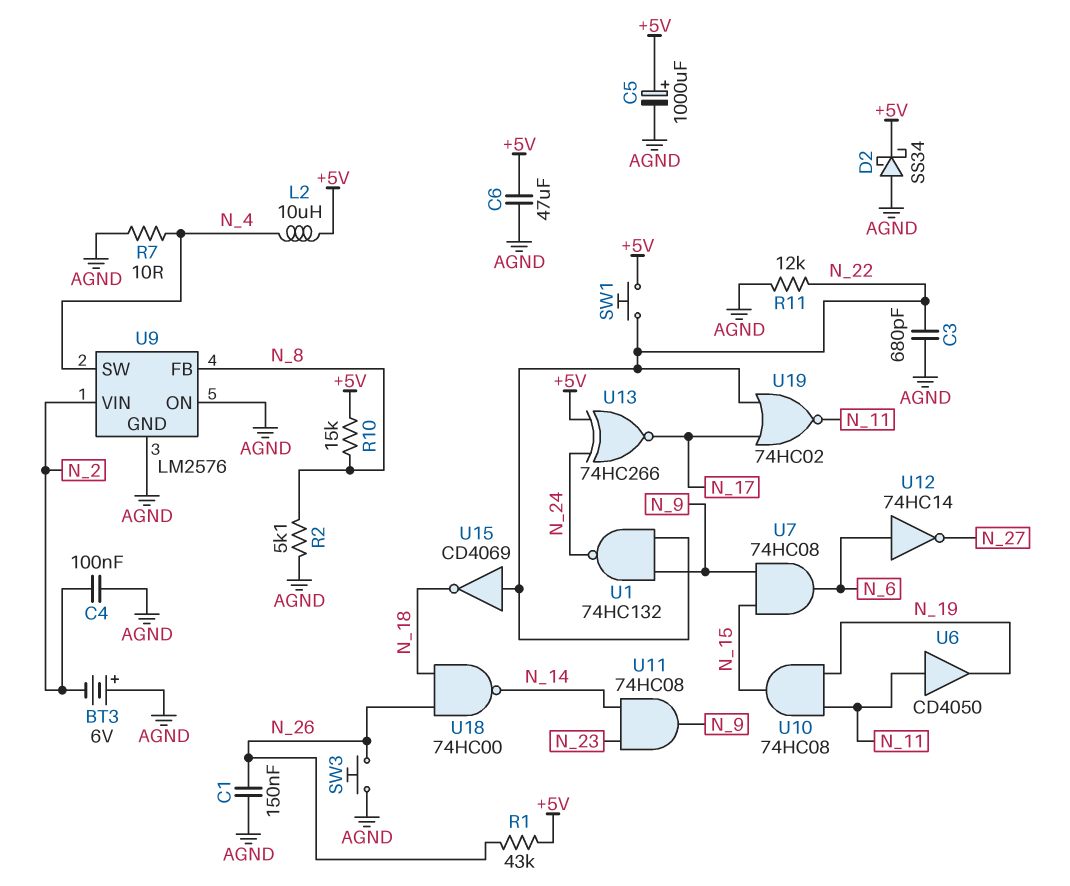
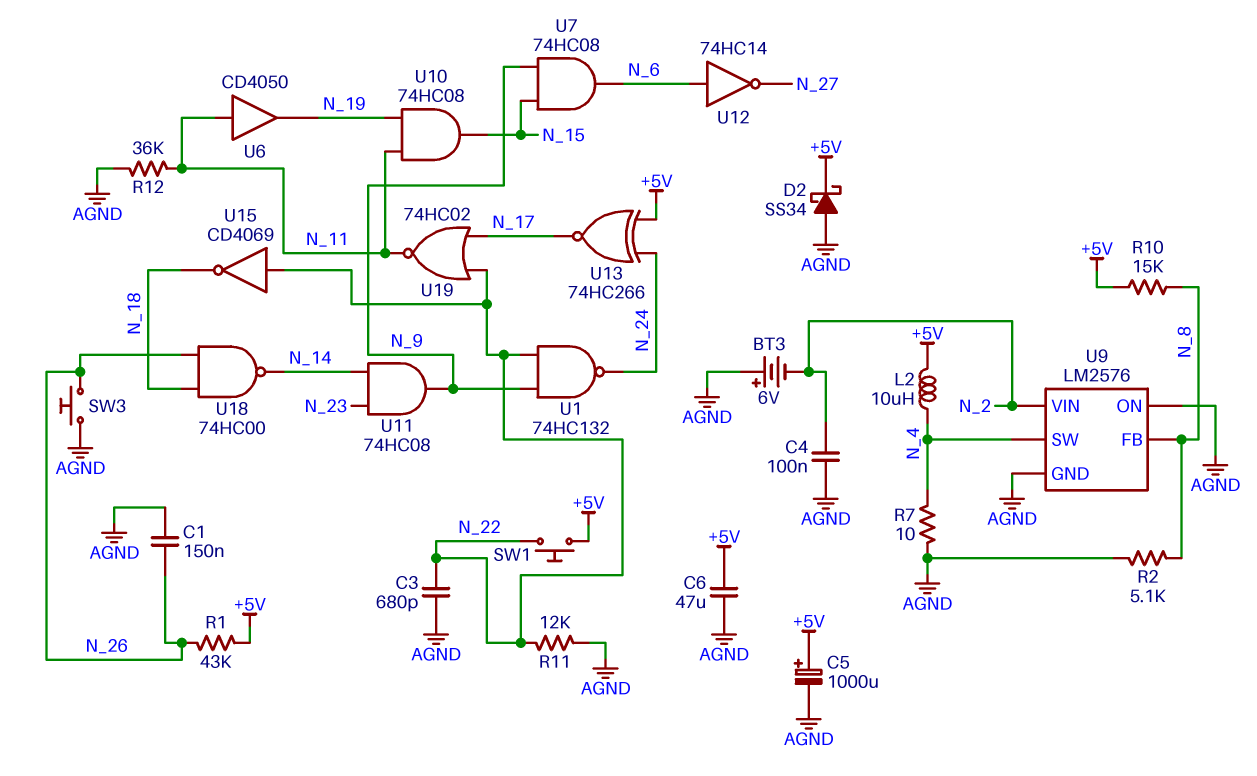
R12: none -> 36k (AGND, N_11)

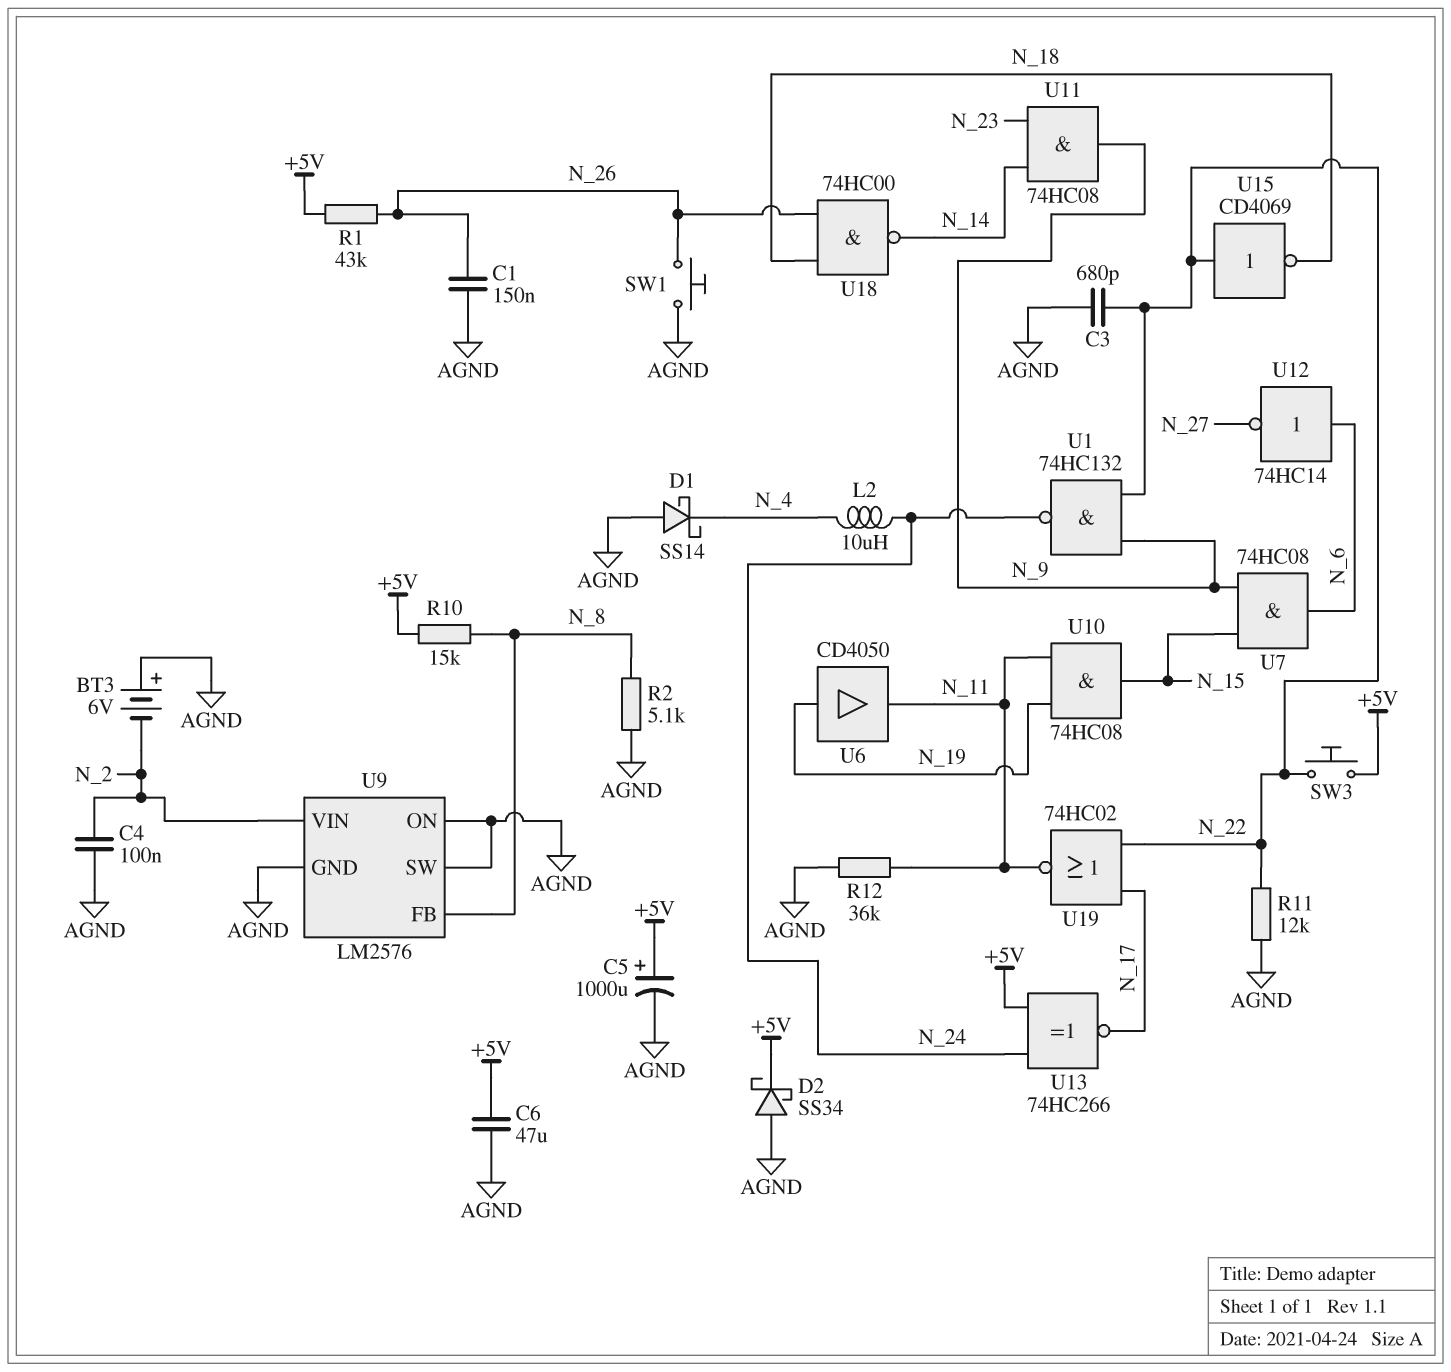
D1: none -> schottky SS14 (A AGND, K N_4)
L2: 10uH (+5V, N_4) -> 10uH (N_4, N_24)
R7: 10 (AGND, N_4) -> none
SW1: button (+5V, N_22) -> button (AGND, N_26)
SW3: button (AGND, N_26) -> button (+5V, N_22)
U6: buffer CD4050 (in N_11, out N_19) -> buffer CD4050 (in N_19, out N_11)
U9 pin SW: N_4 -> AGND

